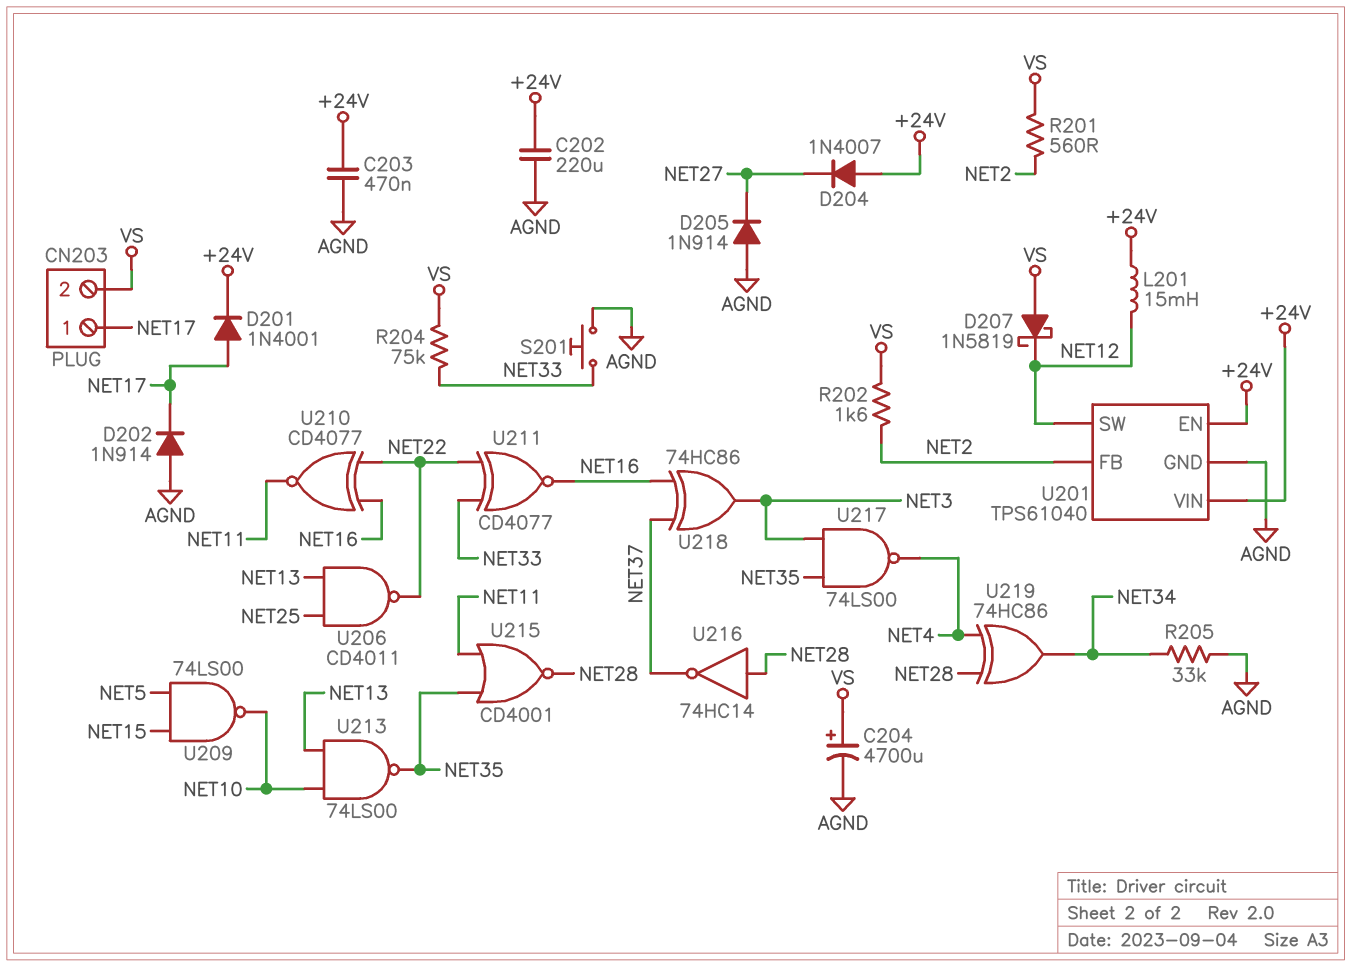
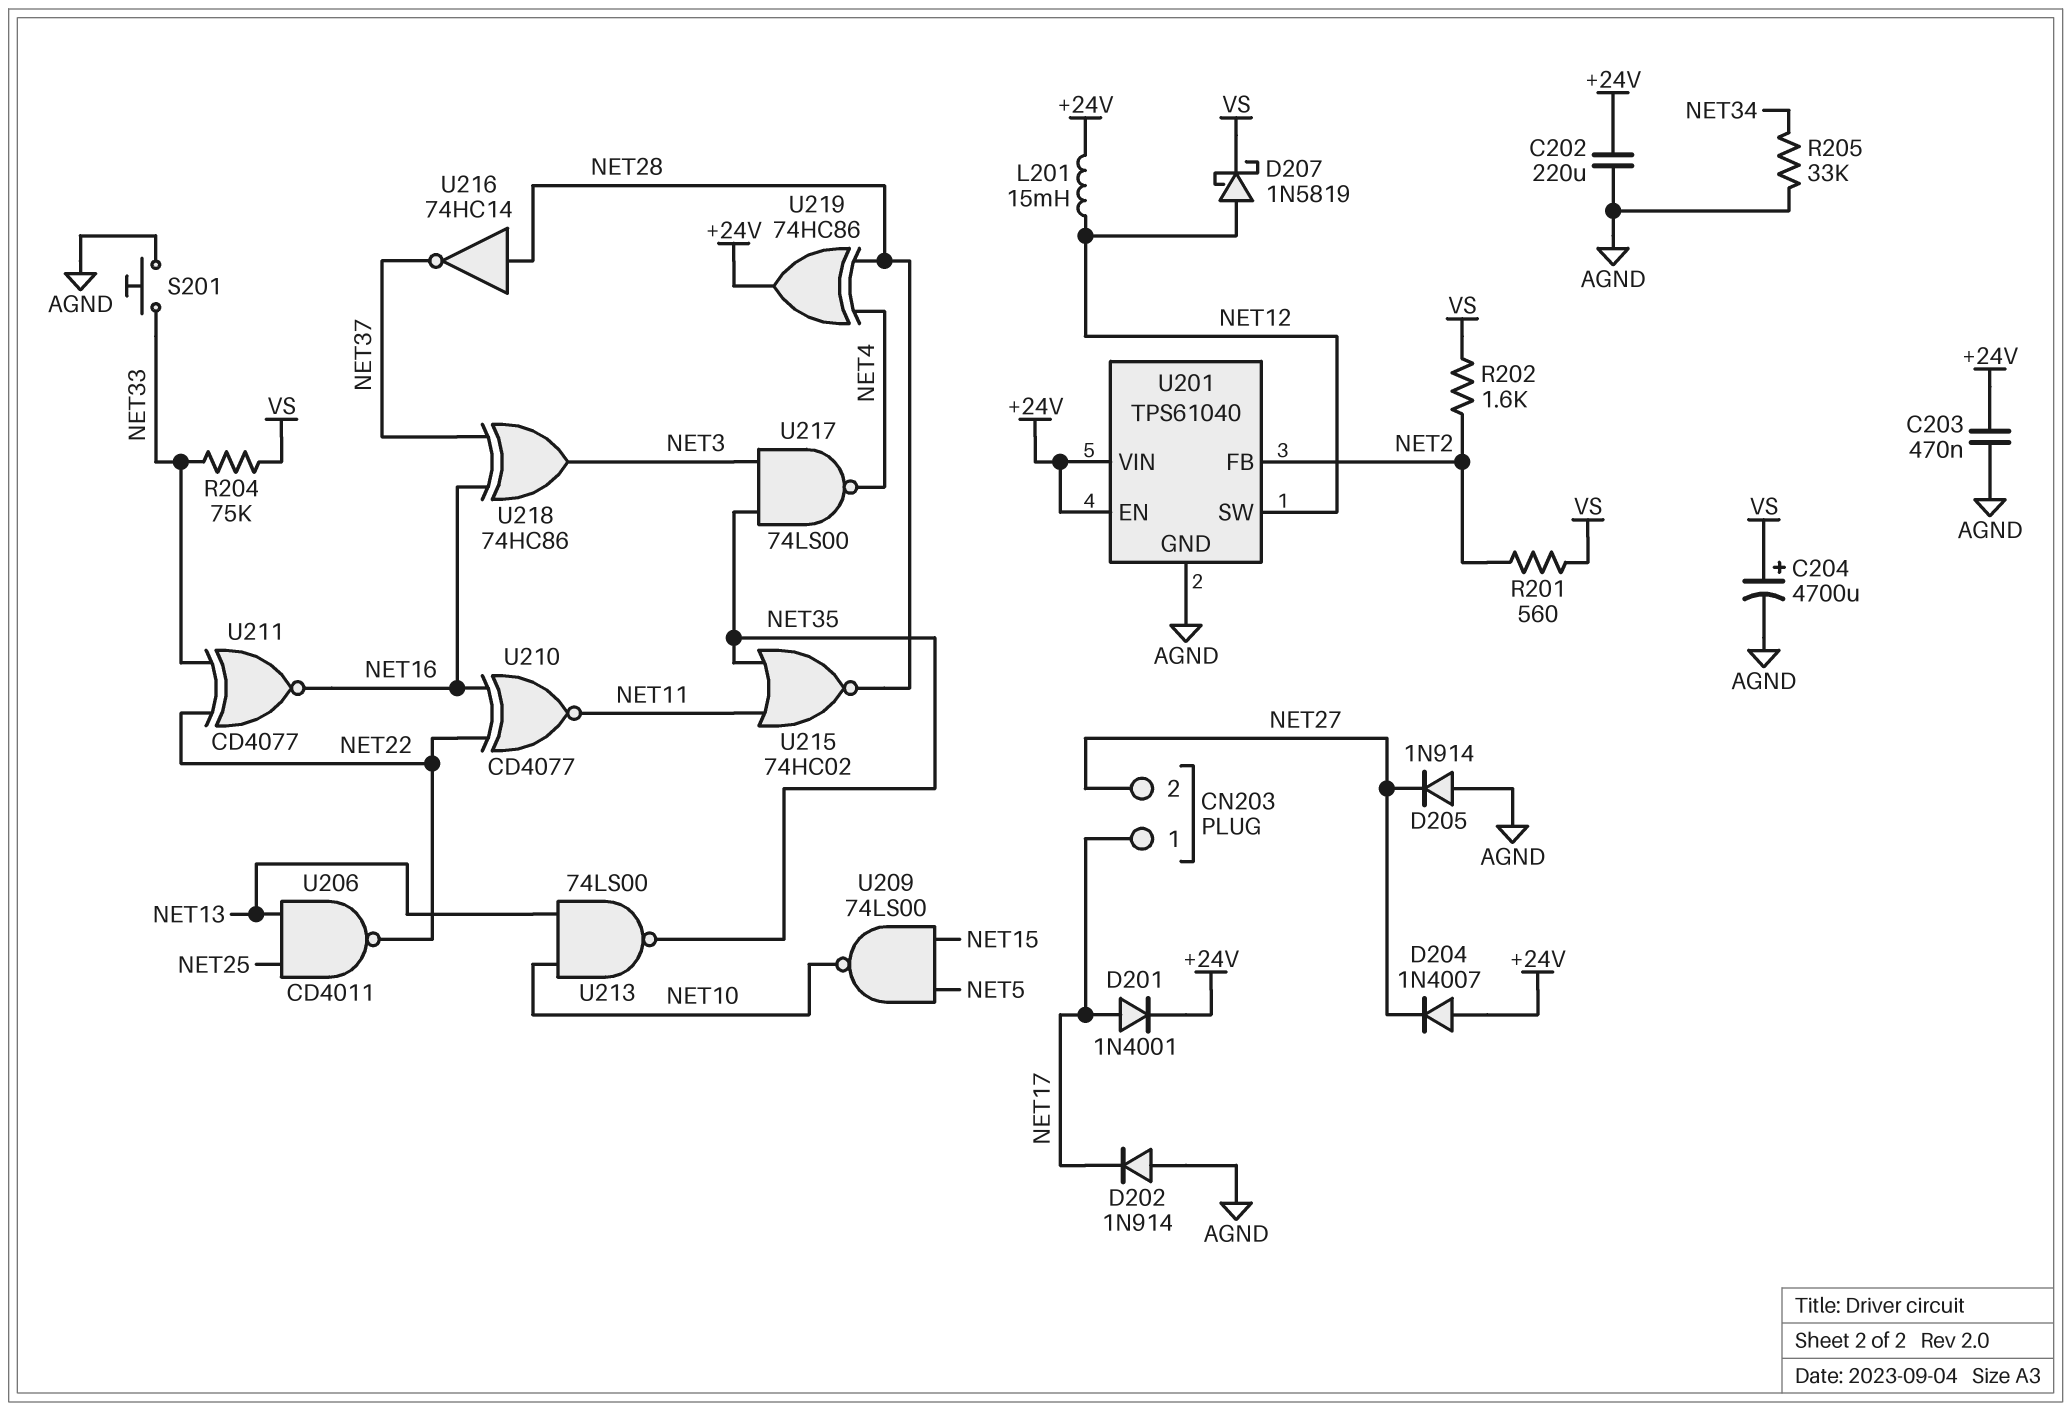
CN203 pin 2: VS -> NET27
D207: schottky 1N5819 (A VS, K NET12) -> schottky 1N5819 (A NET12, K VS)
U215: NOR CD4001 (in NET11, in NET35, out NET28) -> NOR 74HC02 (in NET11, in NET35, out NET28)
U219: XOR 74HC86 (in NET4, in NET28, out NET34) -> XOR 74HC86 (in NET4, in NET28, out +24V)

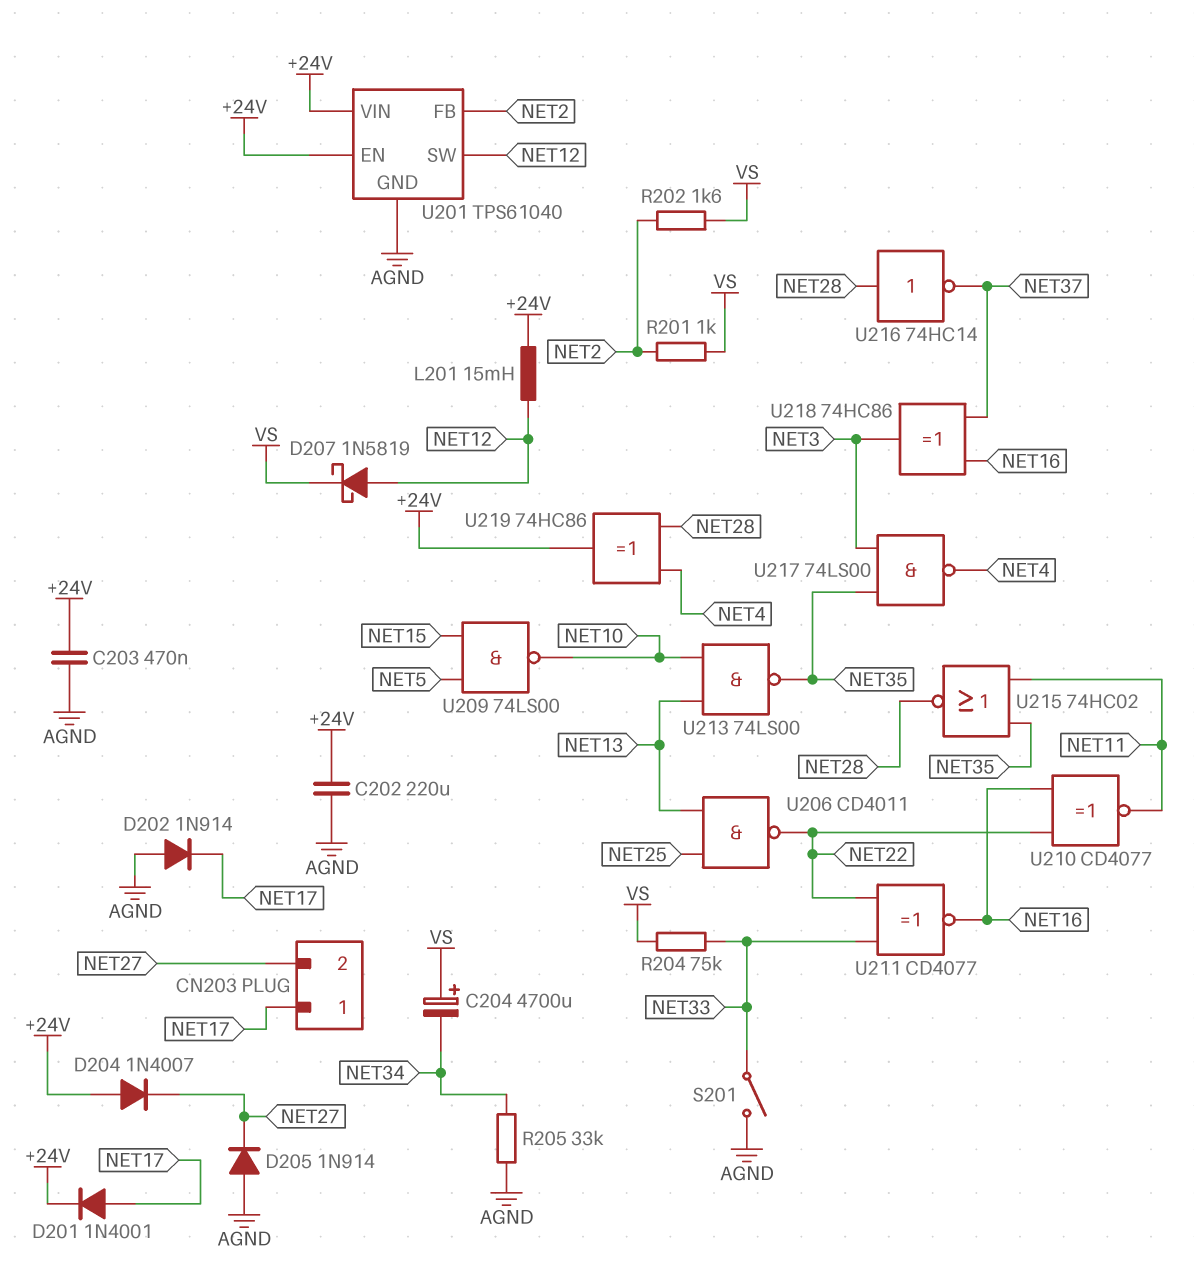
C204: 4700uF (plus VS, minus AGND) -> 4700uF (plus VS, minus NET34)
R201: 560 (NET2, VS) -> 1k (NET2, VS)
S201: button (AGND, NET33) -> switch (AGND, NET33)

